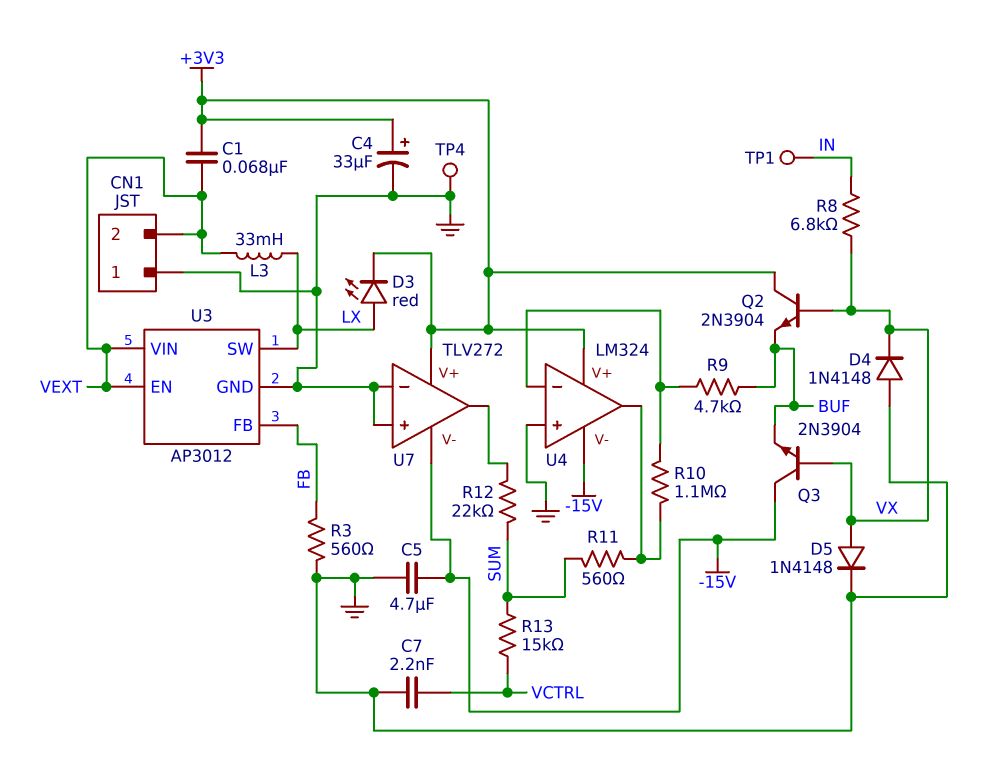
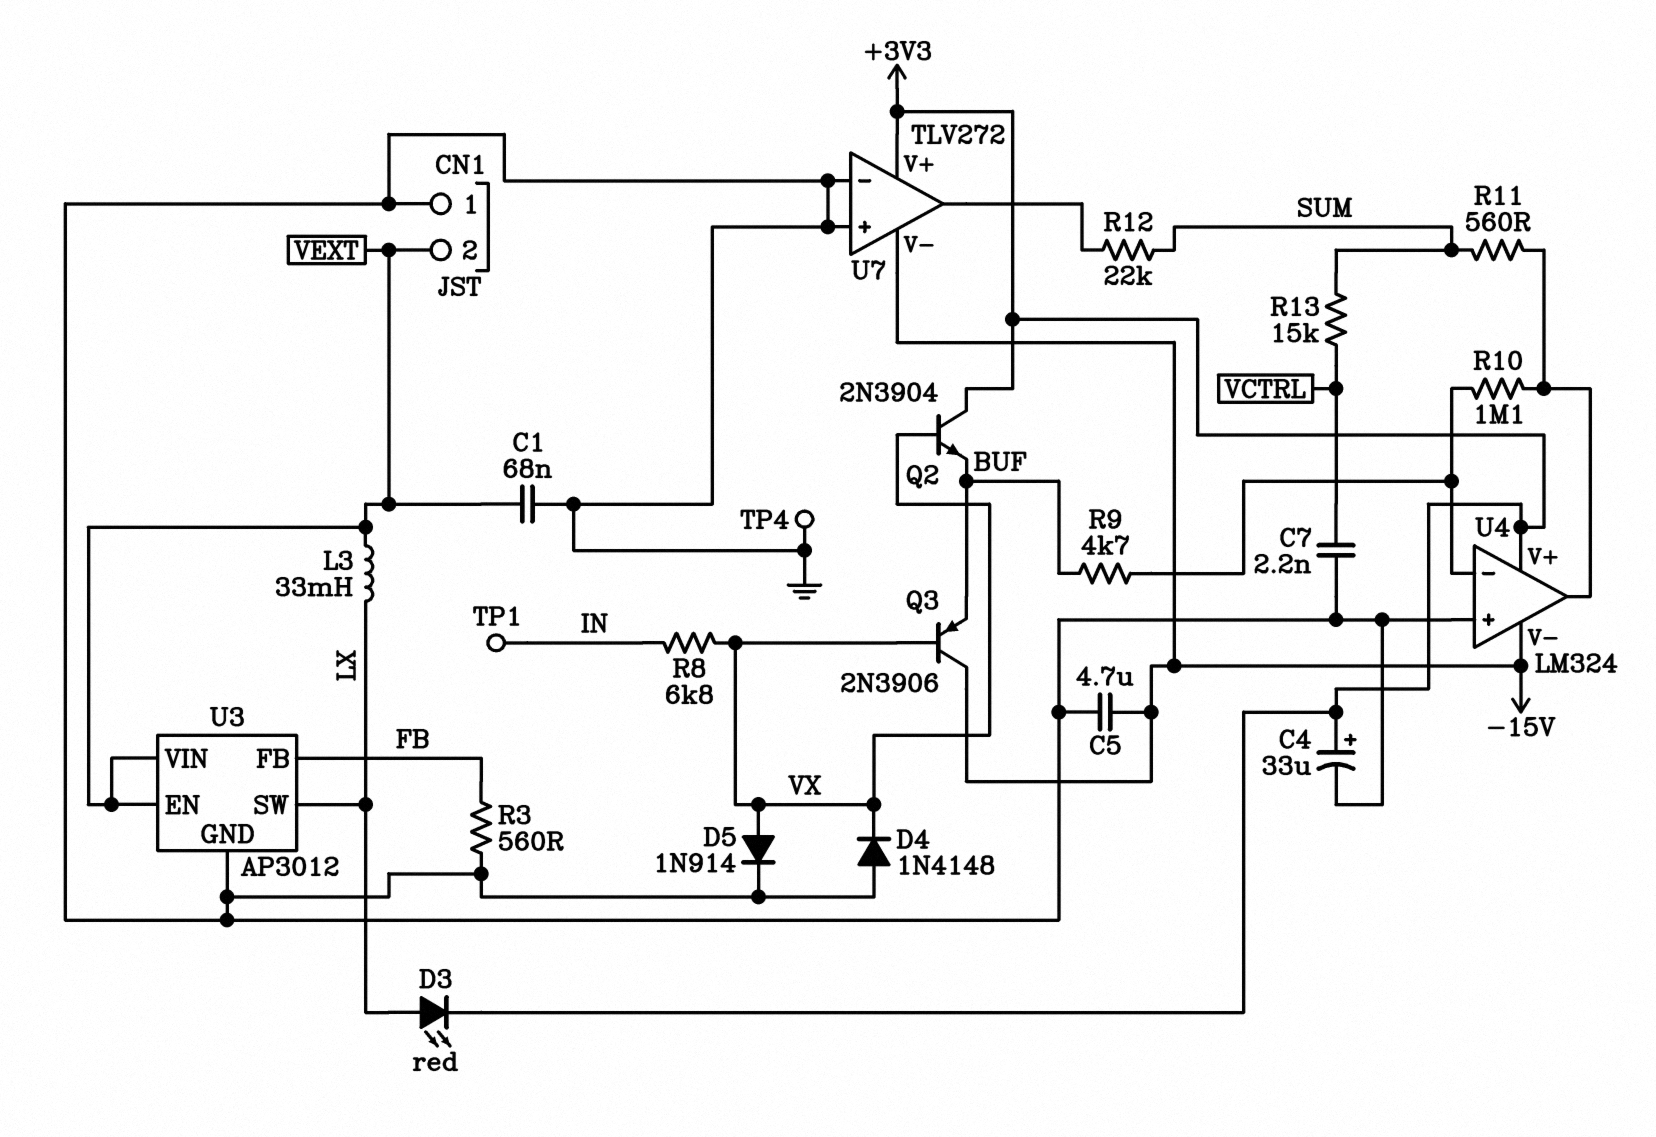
C1: 68nF (+3V3, VEXT) -> 68nF (GND, VEXT)
D5: diode 1N4148 (A VX, K GND) -> diode 1N914 (A VX, K GND)
Q3: NPN 2N3904 (B VX, C -15V, E BUF) -> PNP 2N3906 (B VX, C -15V, E BUF)

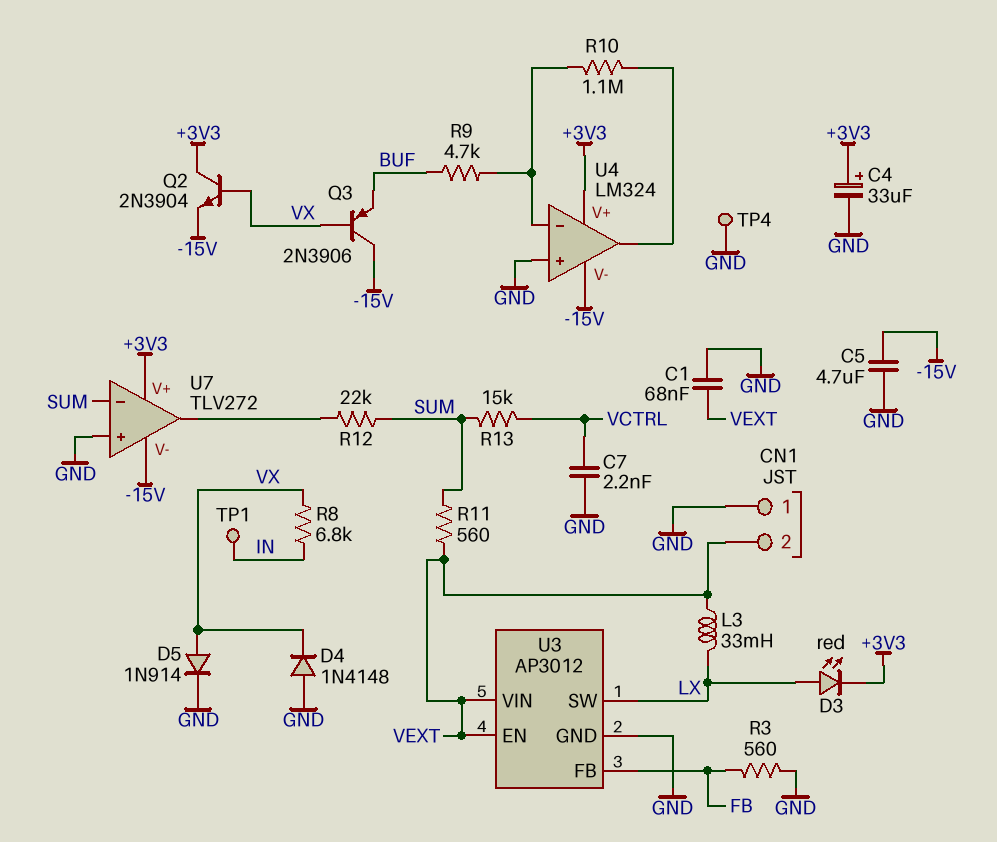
Q2: NPN 2N3904 (B VX, C +3V3, E BUF) -> NPN 2N3904 (B VX, C +3V3, E -15V)
R11: 560 (SUM, U4/out) -> 560 (SUM, VEXT)
U7 pin in-: GND -> SUM

